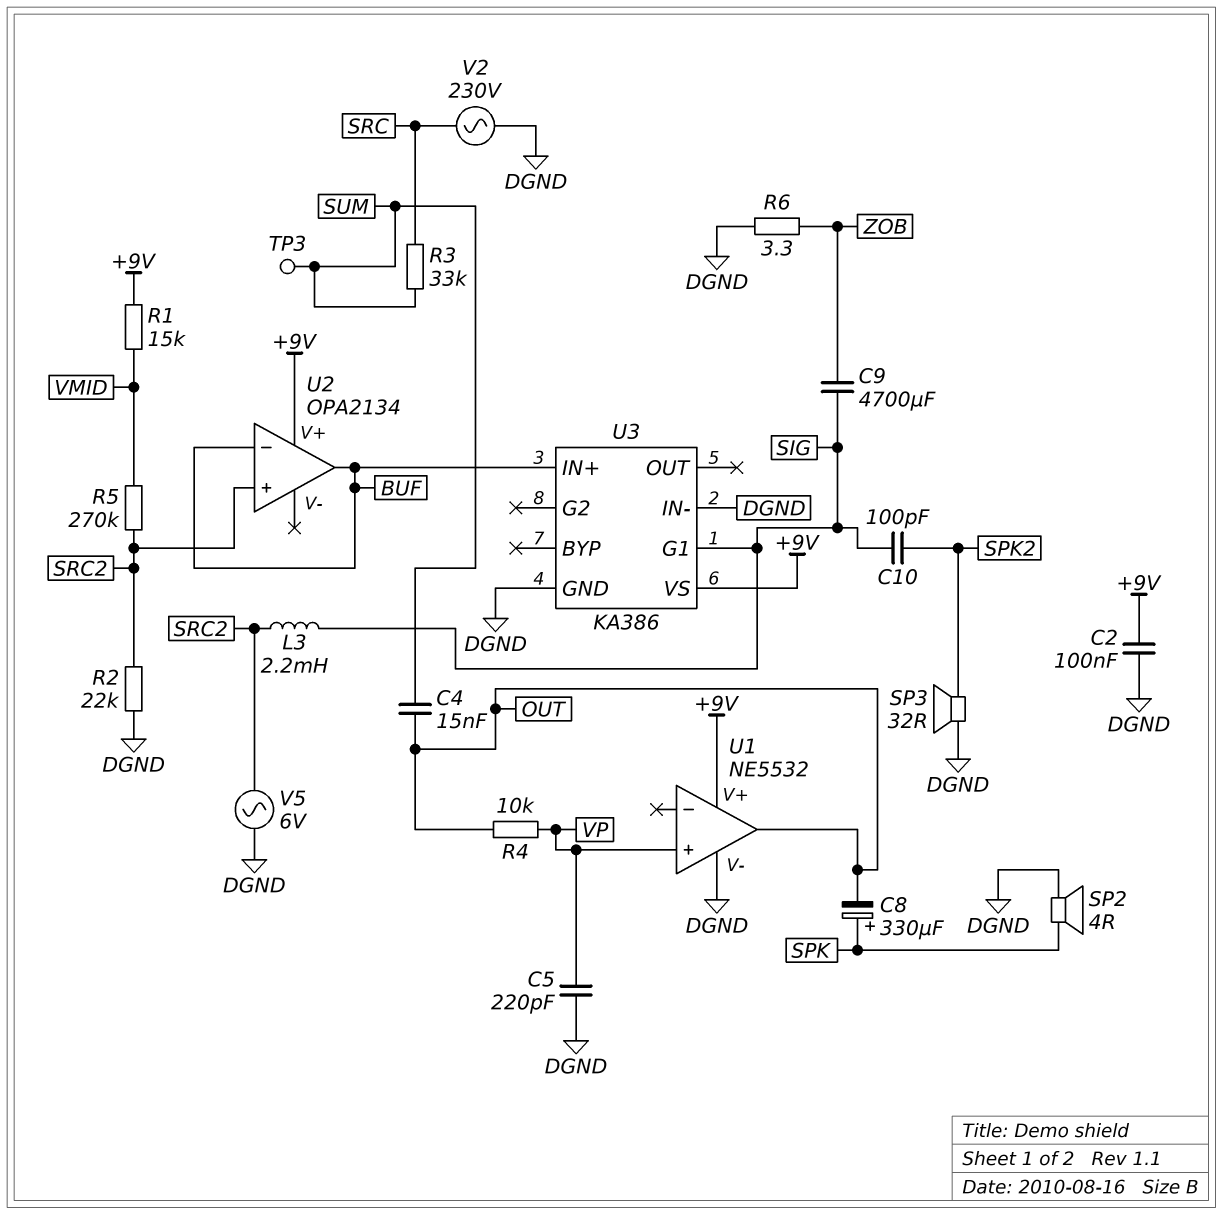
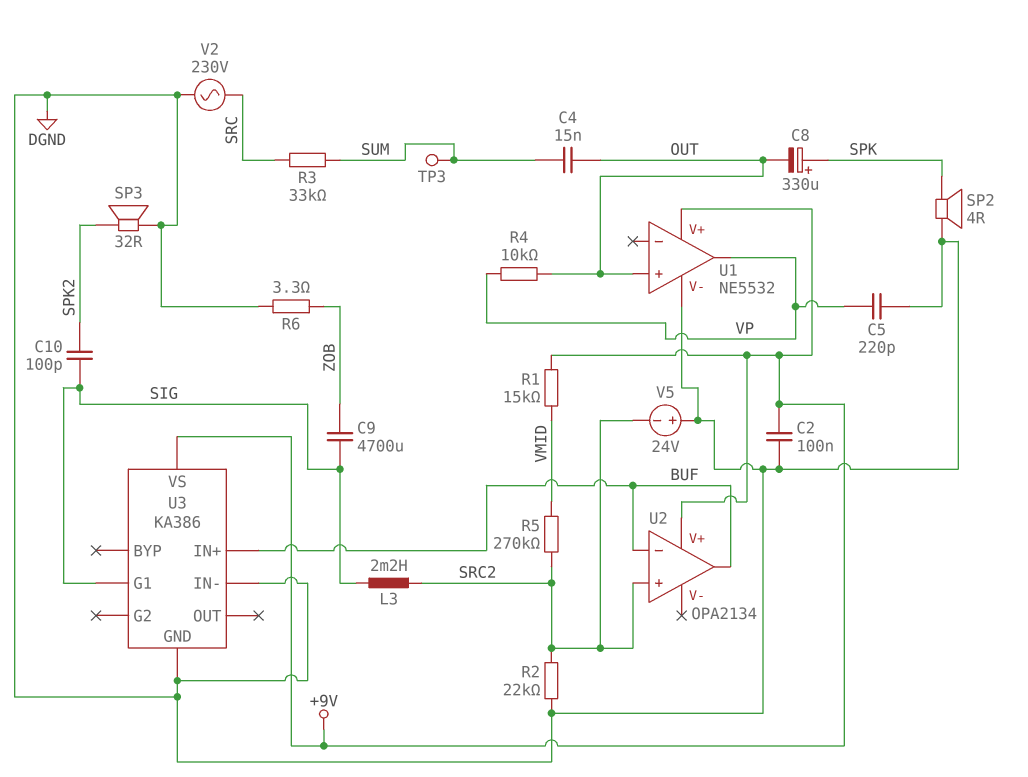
U1 pin in+: VP -> OUT
U1 pin out: OUT -> VP
V5: AC 6V (DGND, SRC2) -> 24V (plus DGND, minus SRC2)

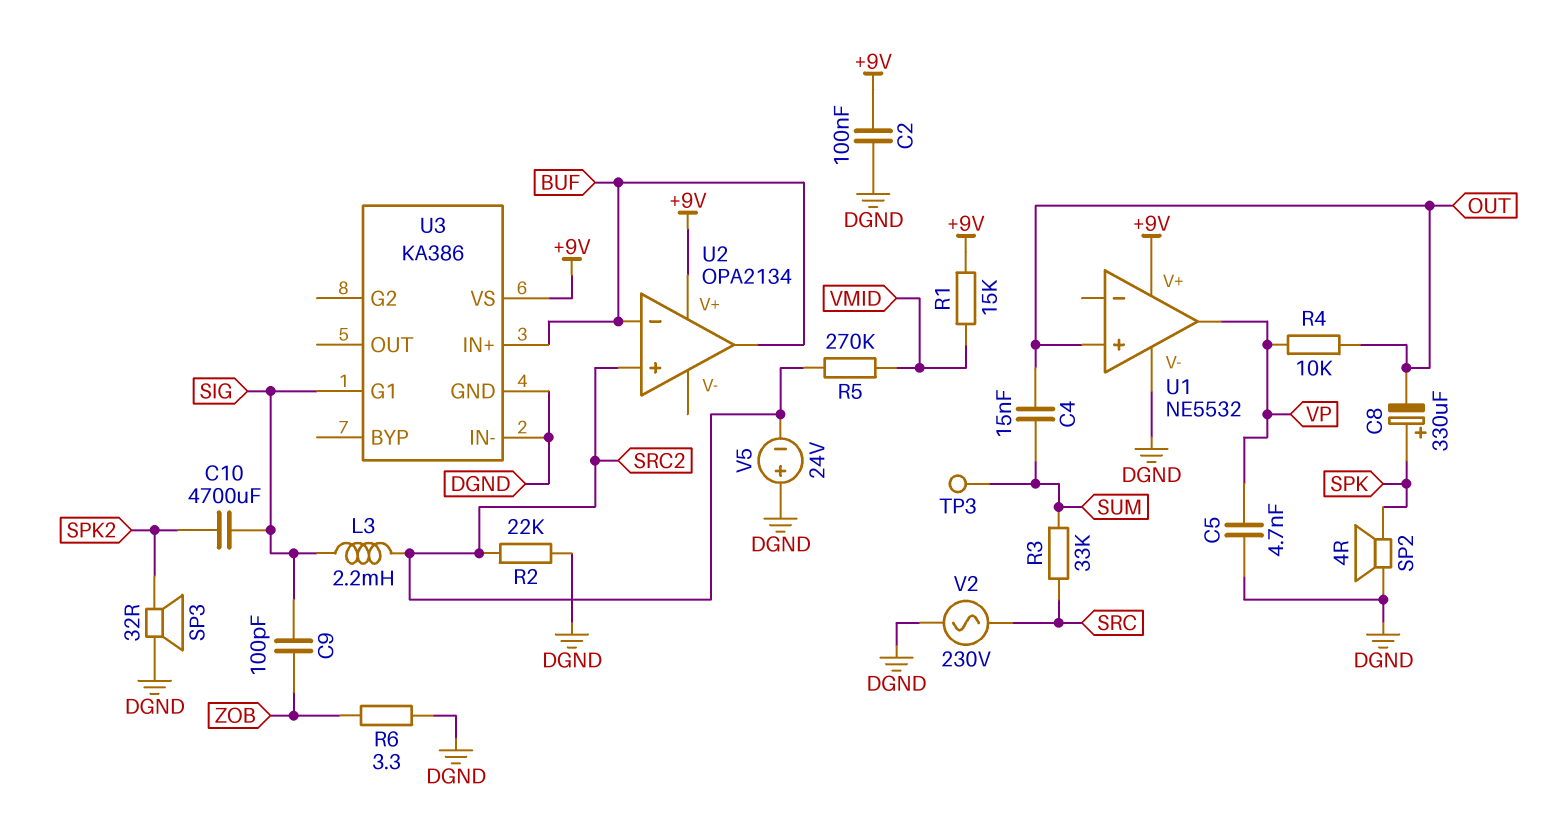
C5: 220pF (DGND, VP) -> 4.7nF (DGND, VP)
C9: 4700uF (SIG, ZOB) -> 100pF (SIG, ZOB)
C10: 100pF (SIG, SPK2) -> 4700uF (SIG, SPK2)

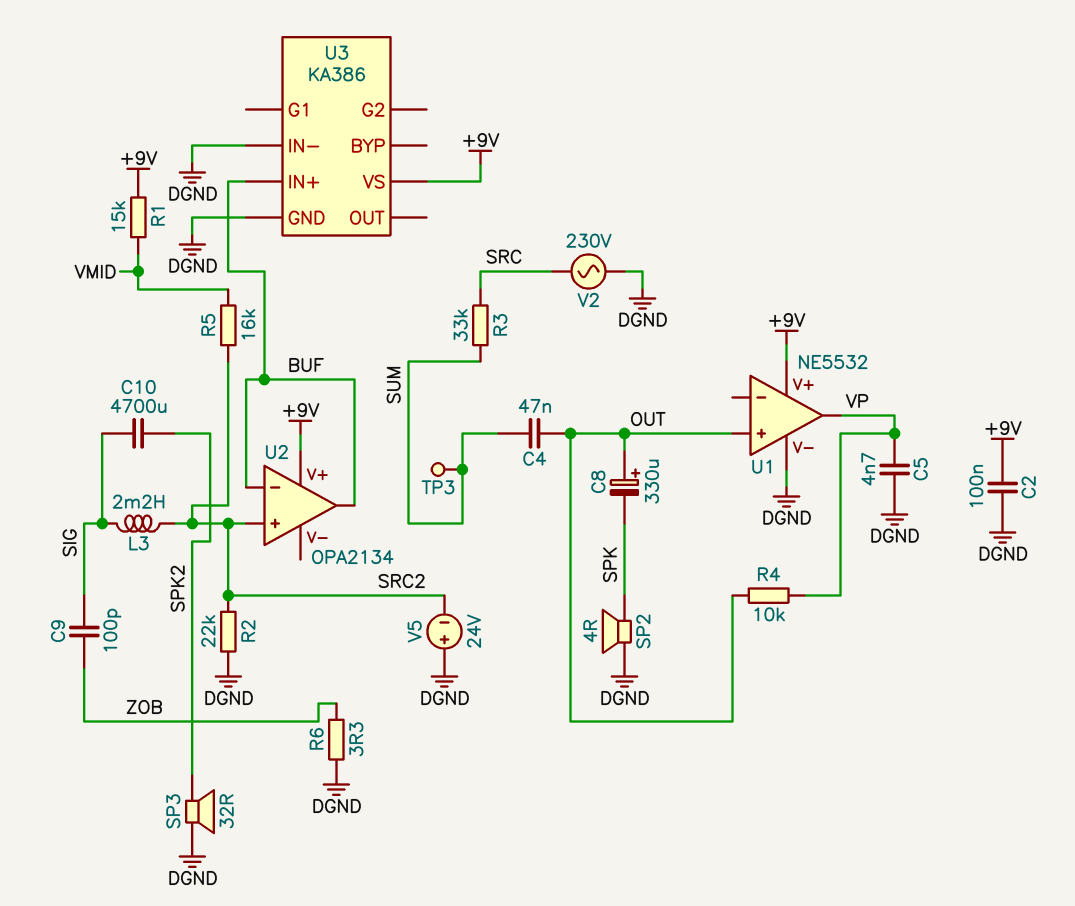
C4: 15nF (OUT, SUM) -> 47nF (OUT, SUM)
C8: 330uF (plus SPK, minus OUT) -> 330uF (plus OUT, minus SPK)
R5: 270k (SRC2, VMID) -> 16k (SRC2, VMID)
U3 pin G1: SIG -> none

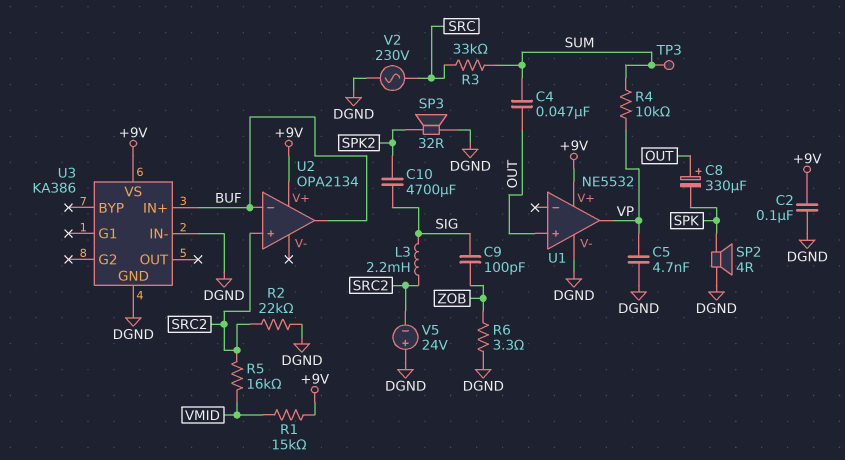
R4: 10k (OUT, VP) -> 10k (SUM, VP)

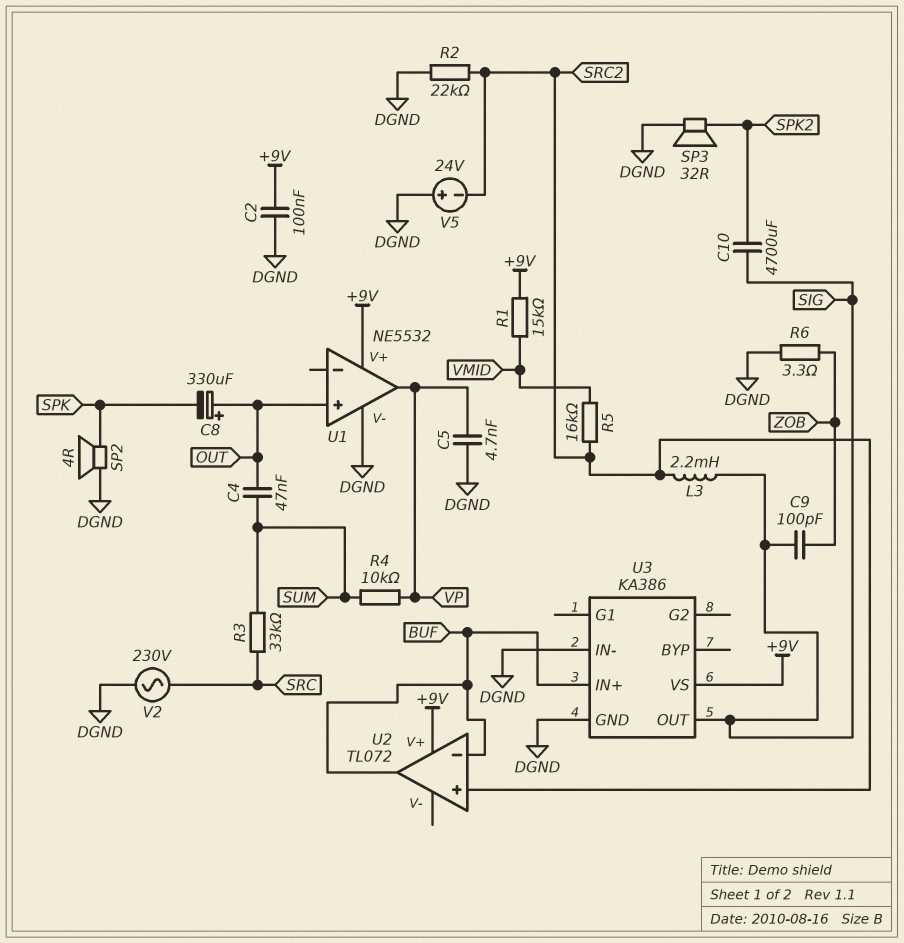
TP3: test point (SUM) -> none
U2: OPA2134 -> TL072
U3 pin OUT: none -> SIG

